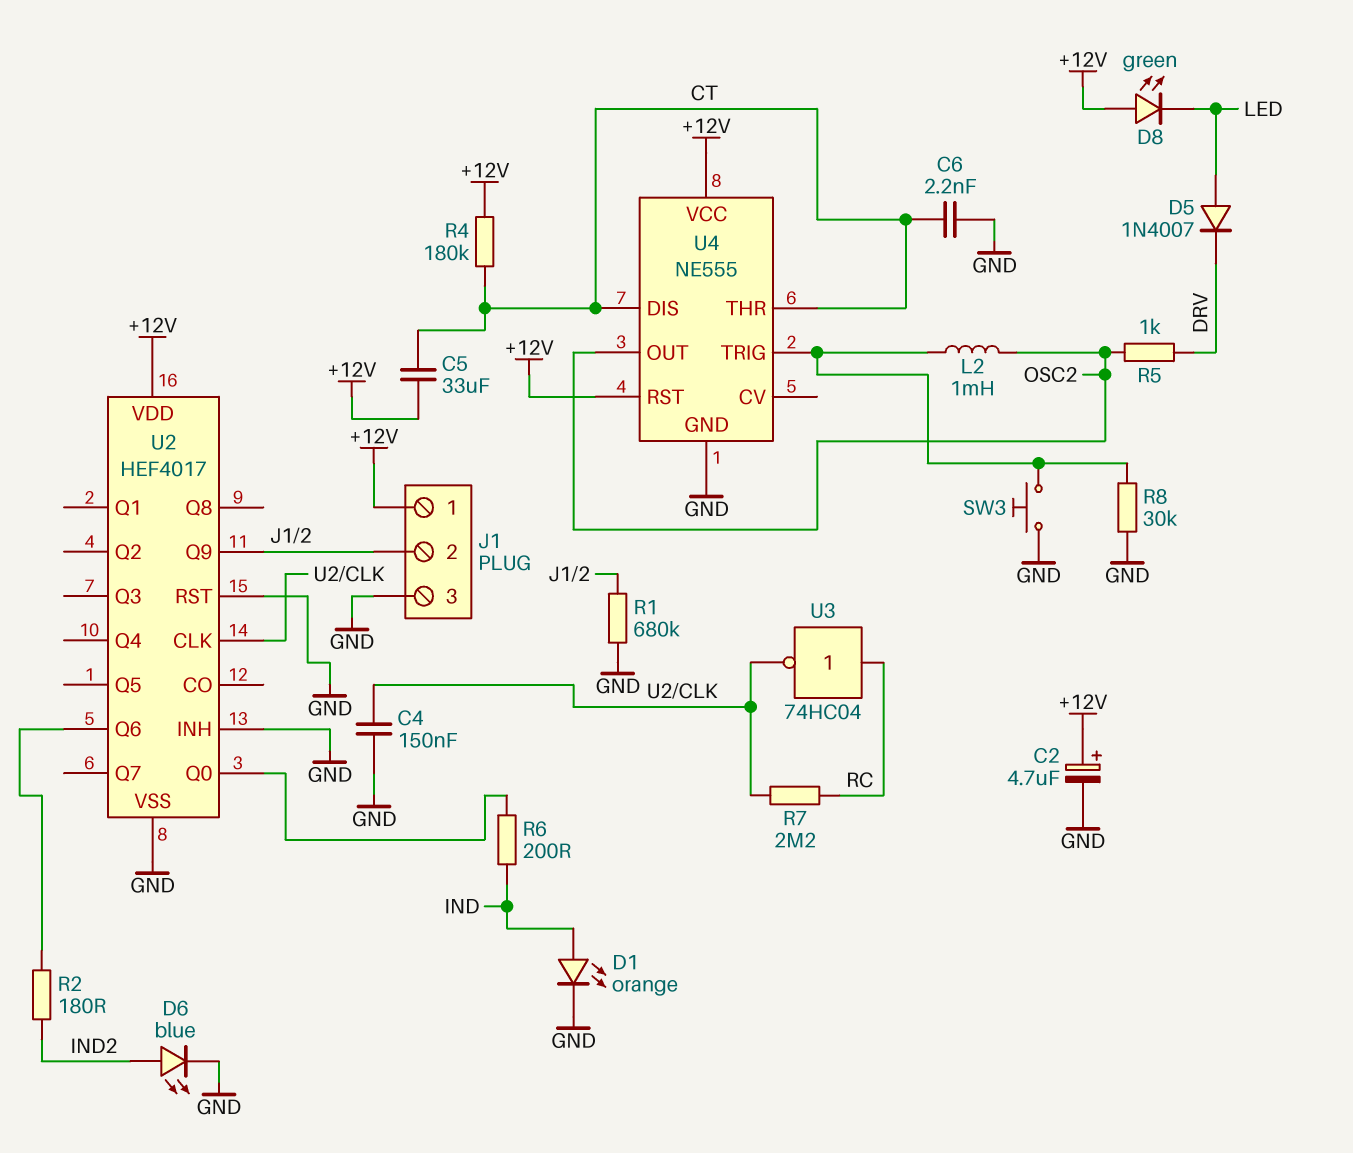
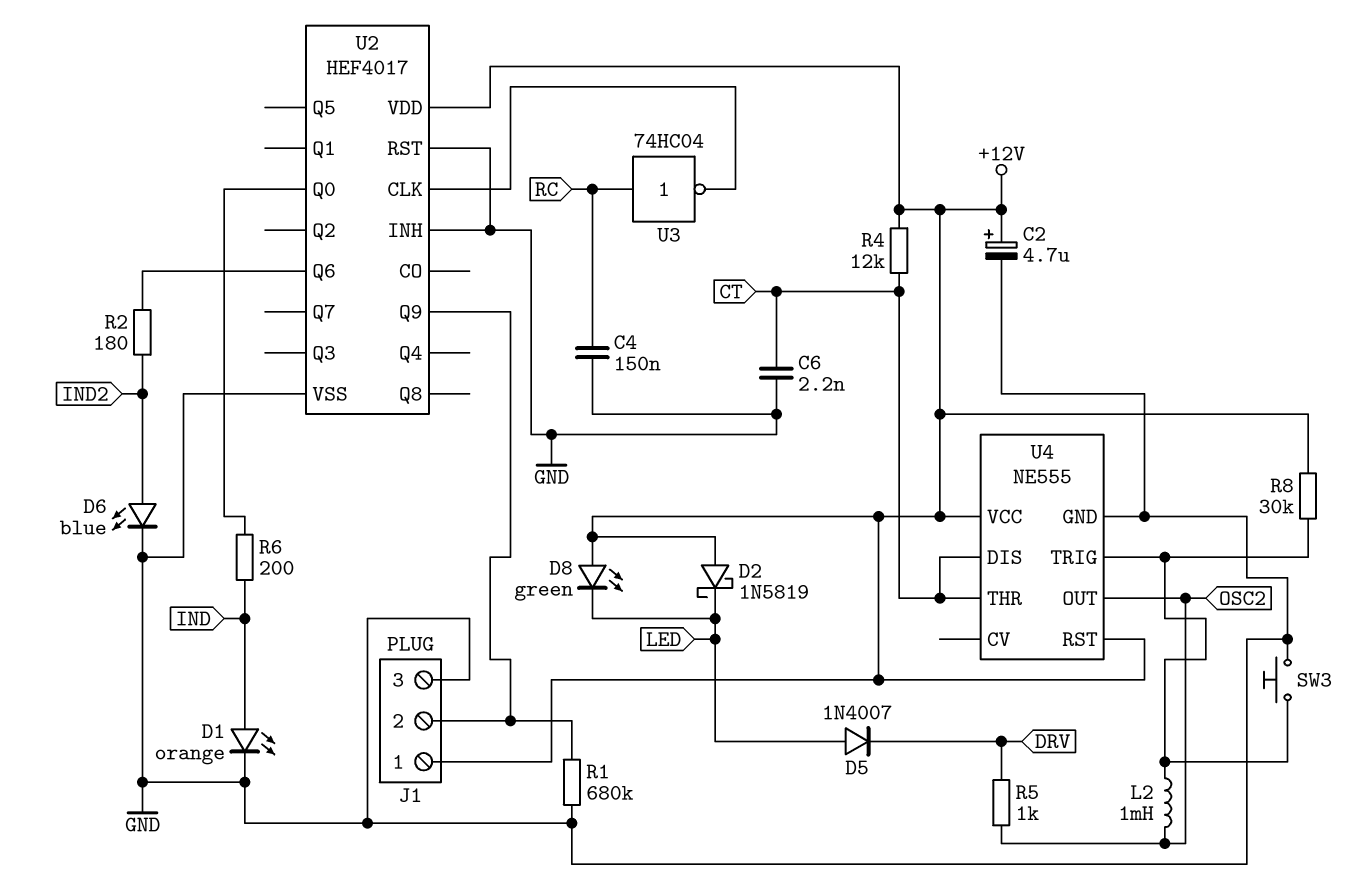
C4: 150nF (GND, U2/CLK) -> 150nF (GND, RC)
C5: 33uF (+12V, CT) -> none
D2: none -> schottky 1N5819 (A +12V, K LED)
R4: 180k (+12V, CT) -> 12k (+12V, CT)
R7: 2.2M (RC, U2/CLK) -> none
R8: 30k (GND, U4/TRIG) -> 30k (+12V, U4/TRIG)

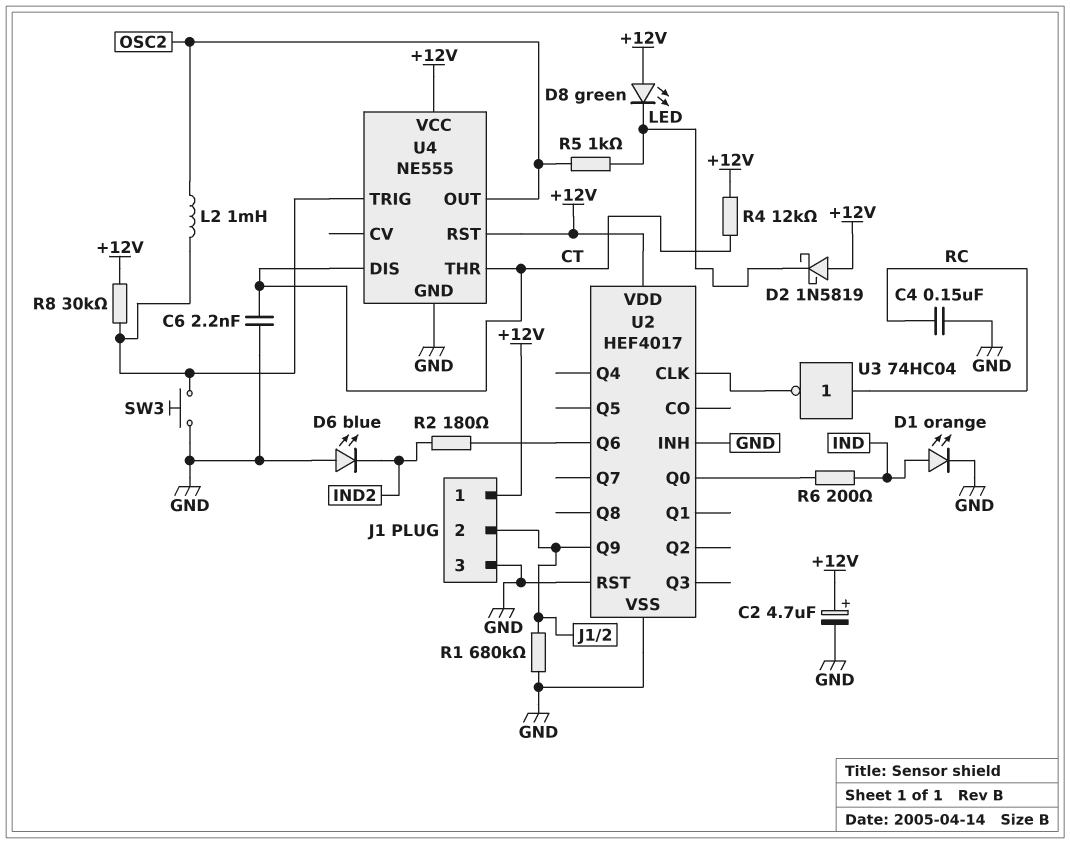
D5: diode 1N4007 (A LED, K DRV) -> none
D6: LED blue (A IND2, K GND) -> LED blue (A GND, K IND2)
R5: 1k (DRV, OSC2) -> 1k (LED, OSC2)

